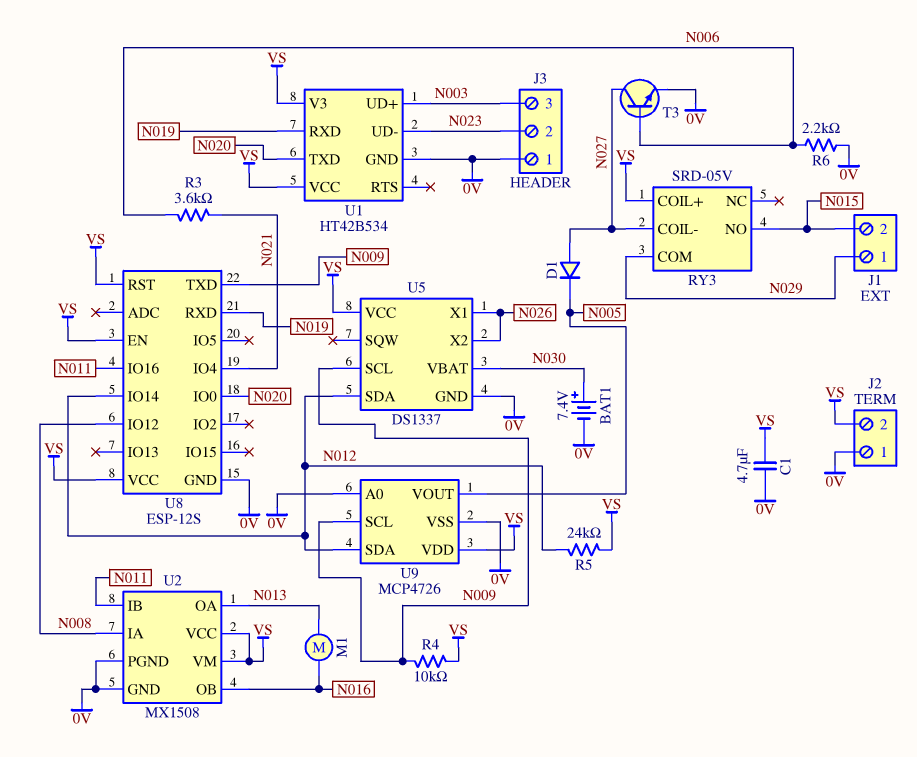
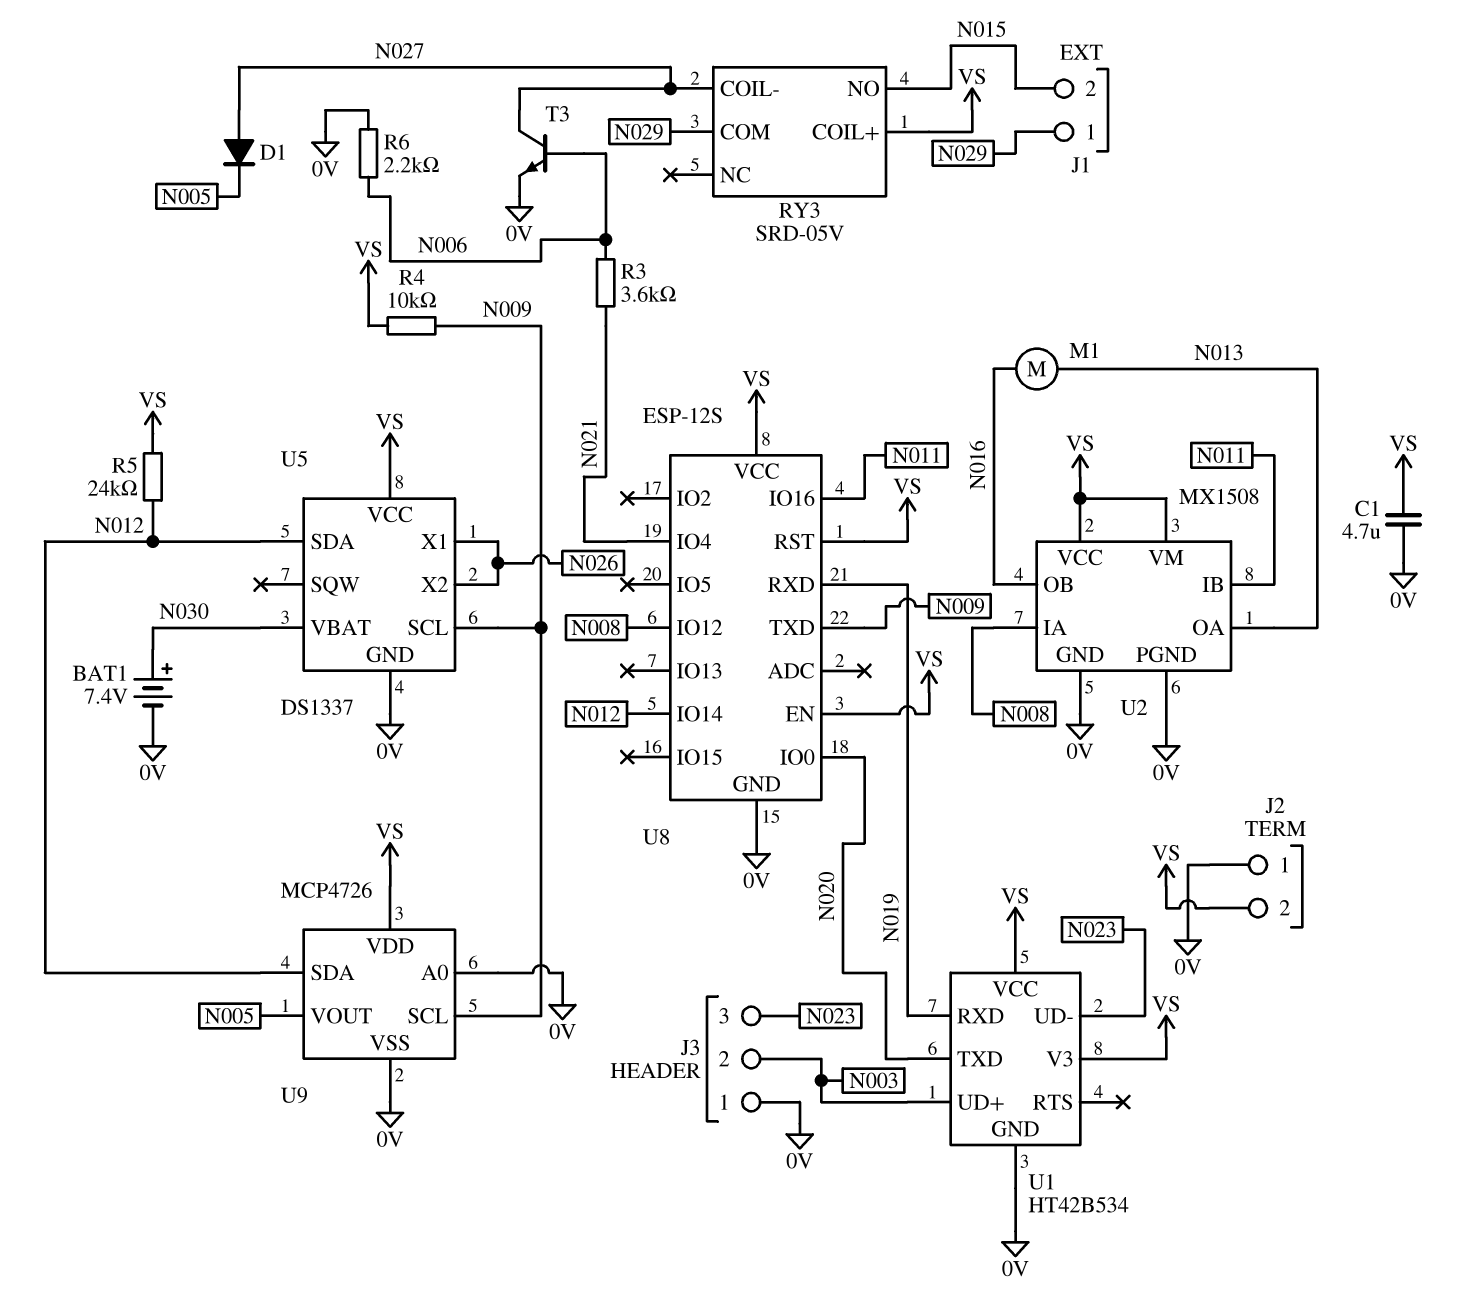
J3 pin 2: N023 -> N003
J3 pin 3: N003 -> N023

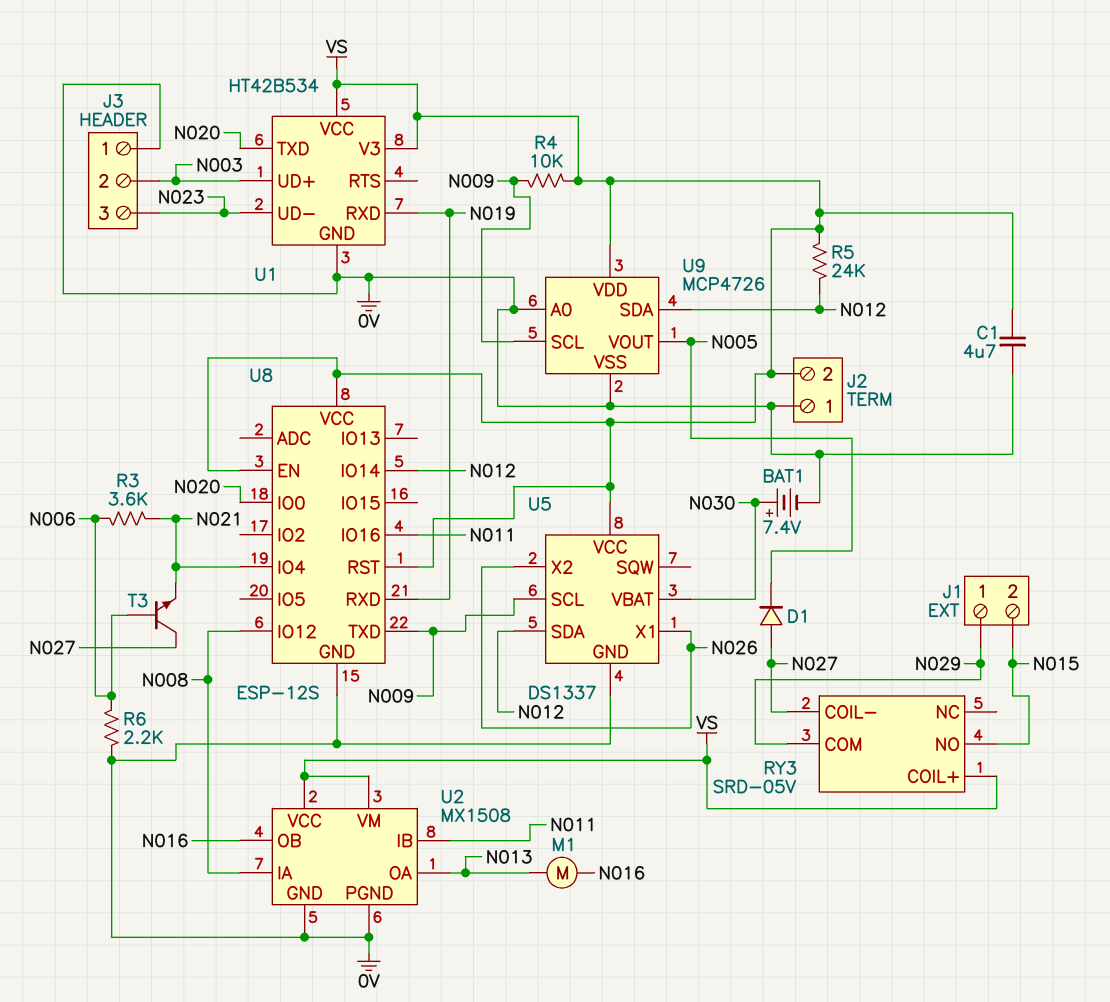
T3: NPN (B N006, C N027, E 0V) -> NPN (B N006, C N027, E N021)

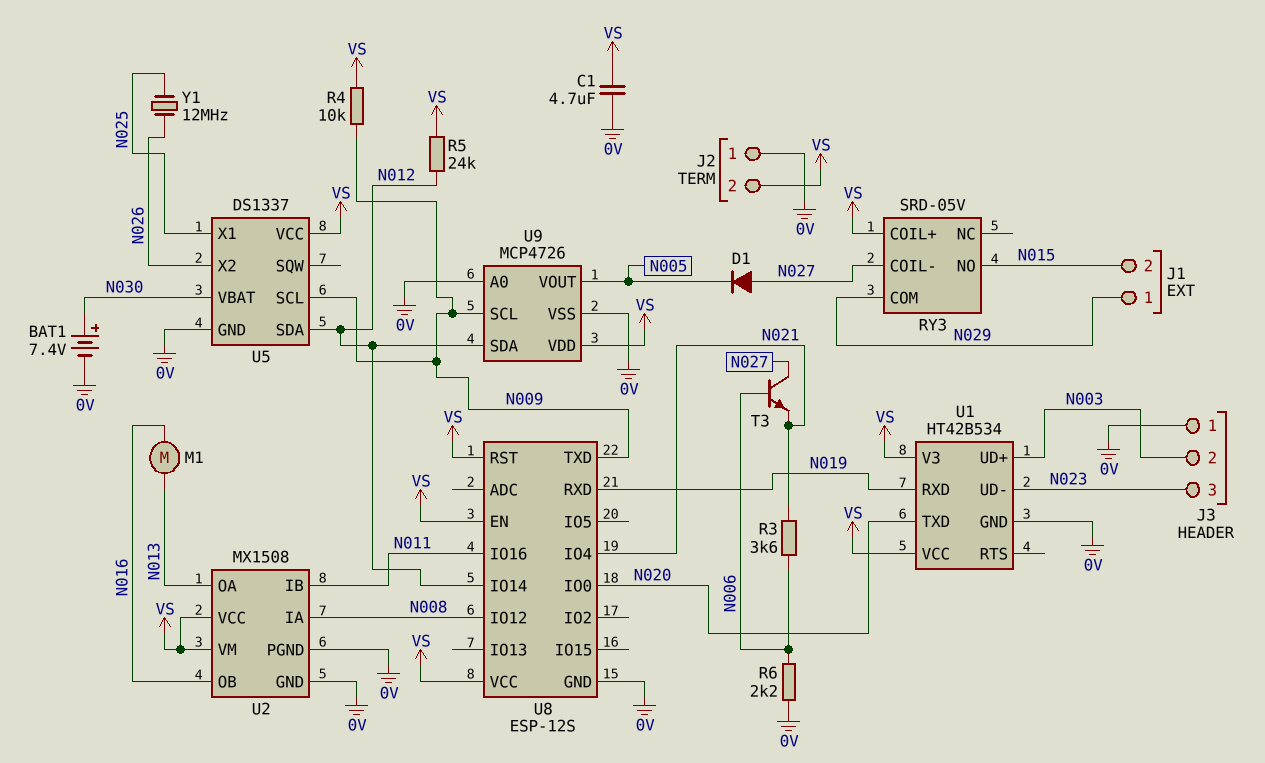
U5 pin X1: N026 -> N025
Y1: none -> 12MHz (N025, N026)

